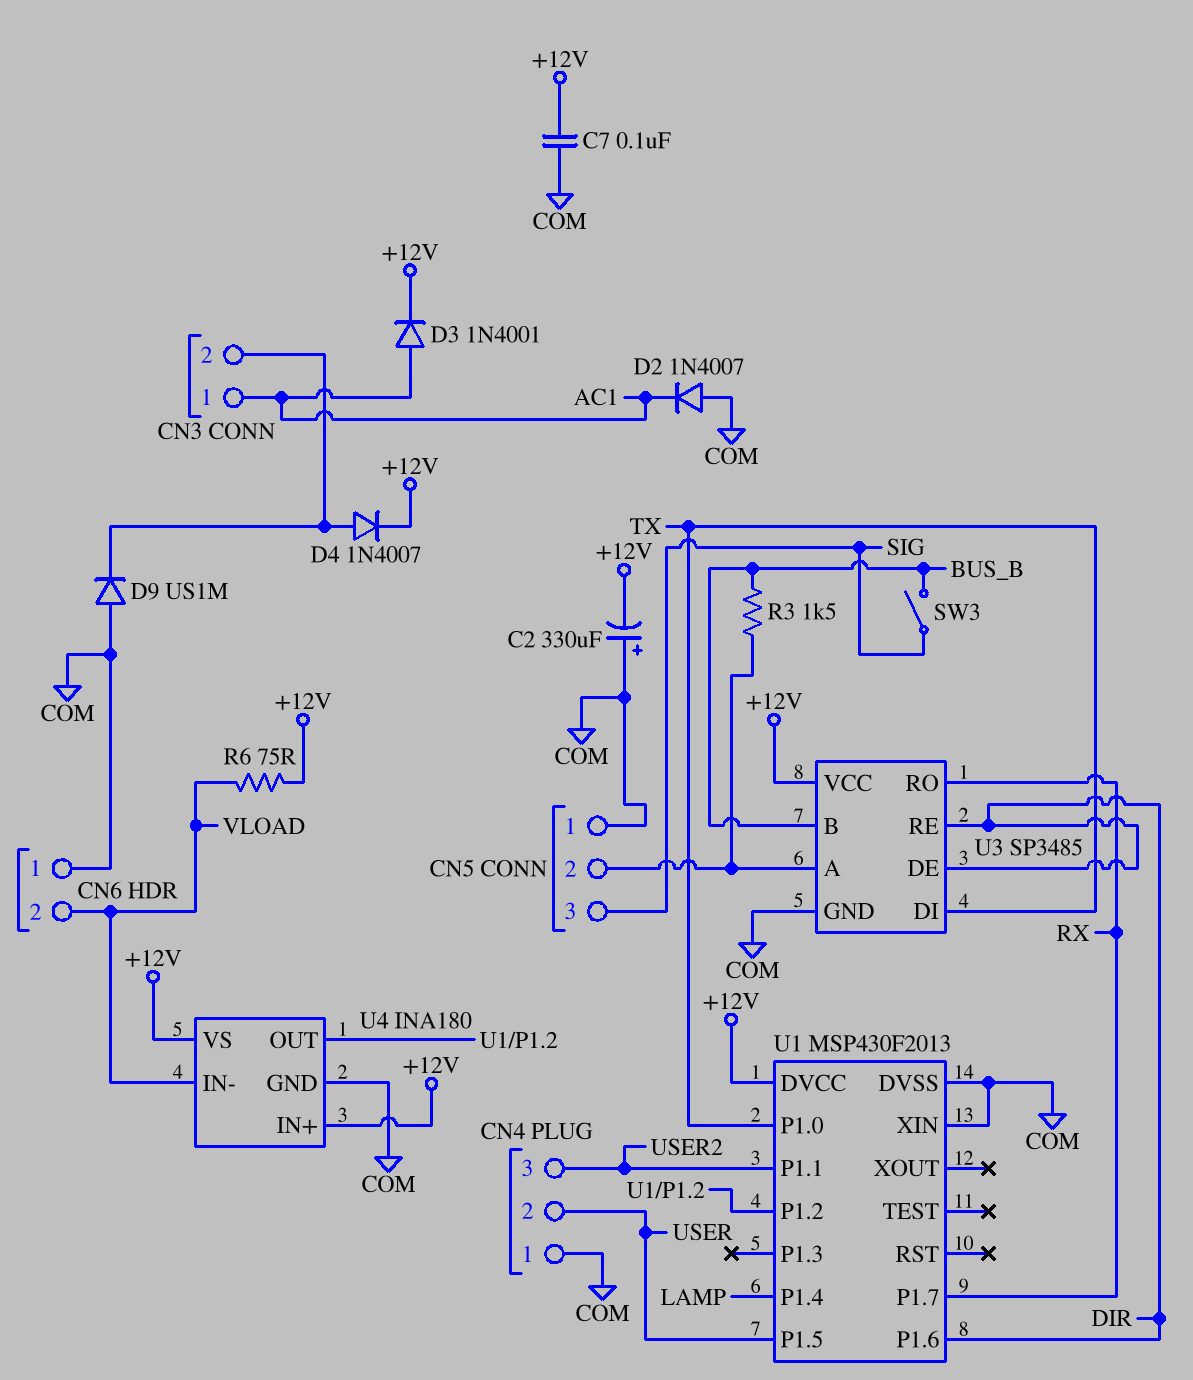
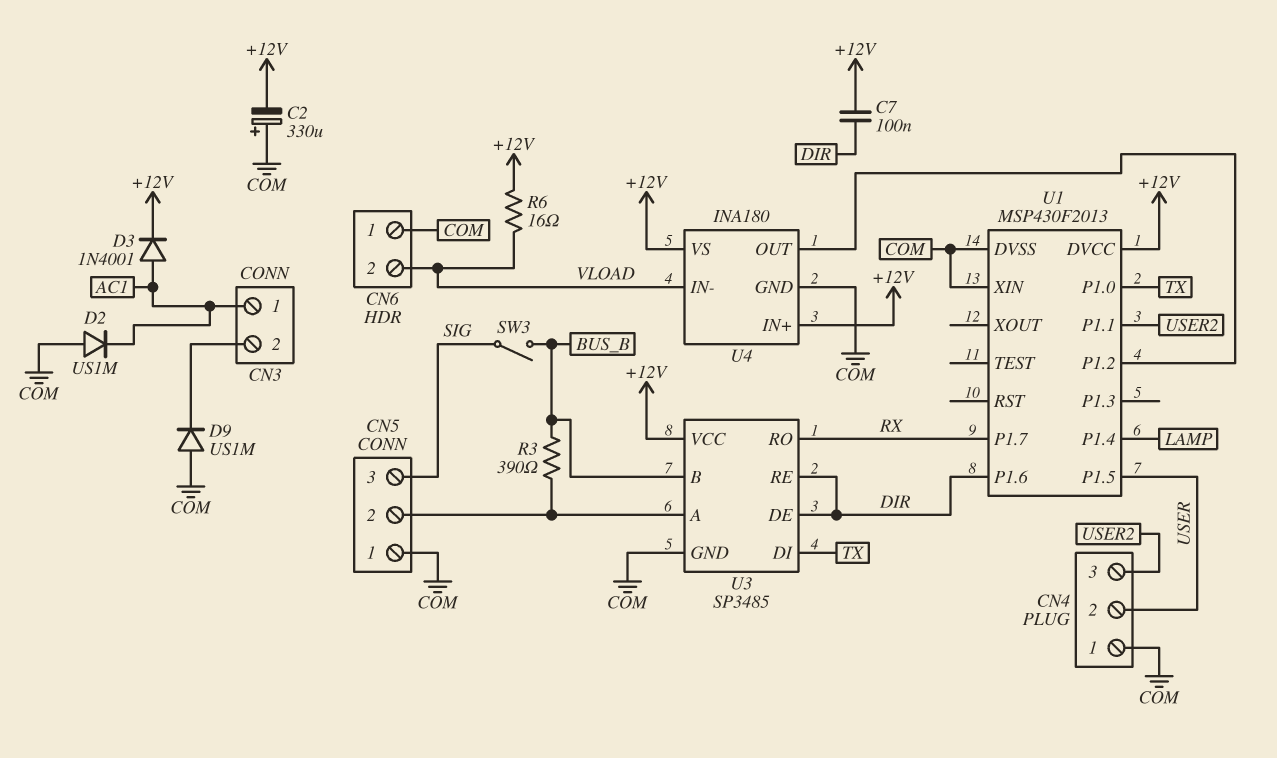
C7: 100nF (+12V, COM) -> 100nF (+12V, DIR)
D2: diode 1N4007 (A COM, K AC1) -> diode US1M (A COM, K AC1)
D4: diode 1N4007 (A CN3/2, K +12V) -> none
R3: 1.5k (BUS_B, CN5/2) -> 390 (BUS_B, CN5/2)
R6: 75 (+12V, VLOAD) -> 16 (+12V, VLOAD)

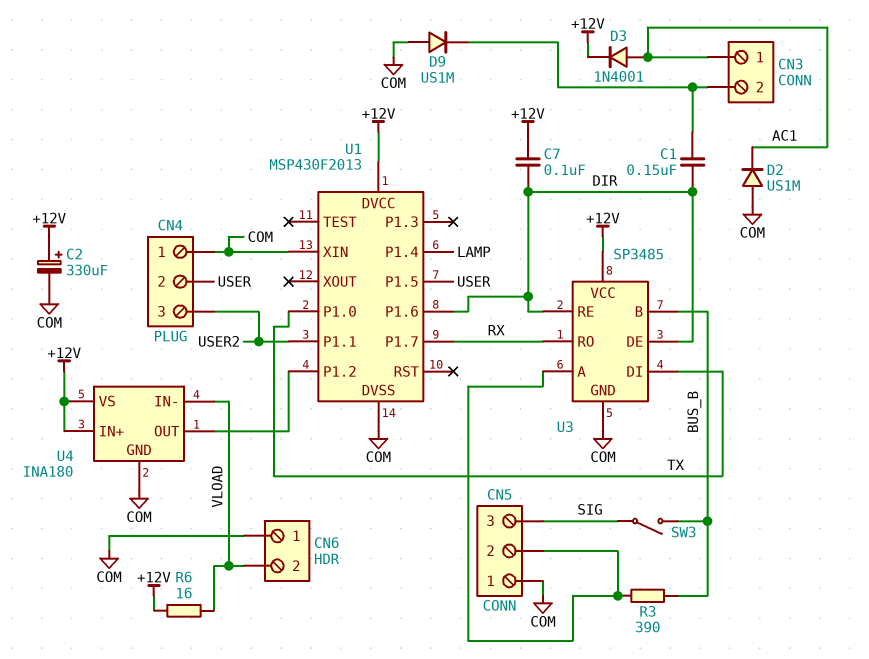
C1: none -> 150nF (CN3/2, DIR)
C2: 330uF (plus COM, minus +12V) -> 330uF (plus +12V, minus COM)

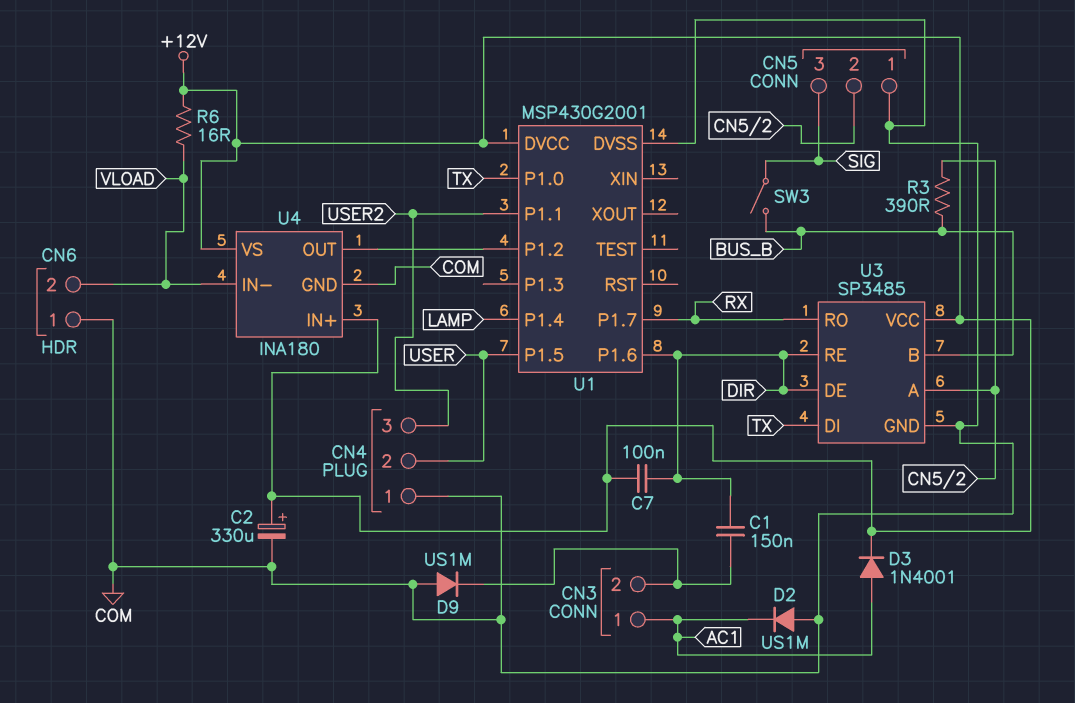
U1: MSP430F2013 -> MSP430G2001
U1 pin XIN: COM -> none

